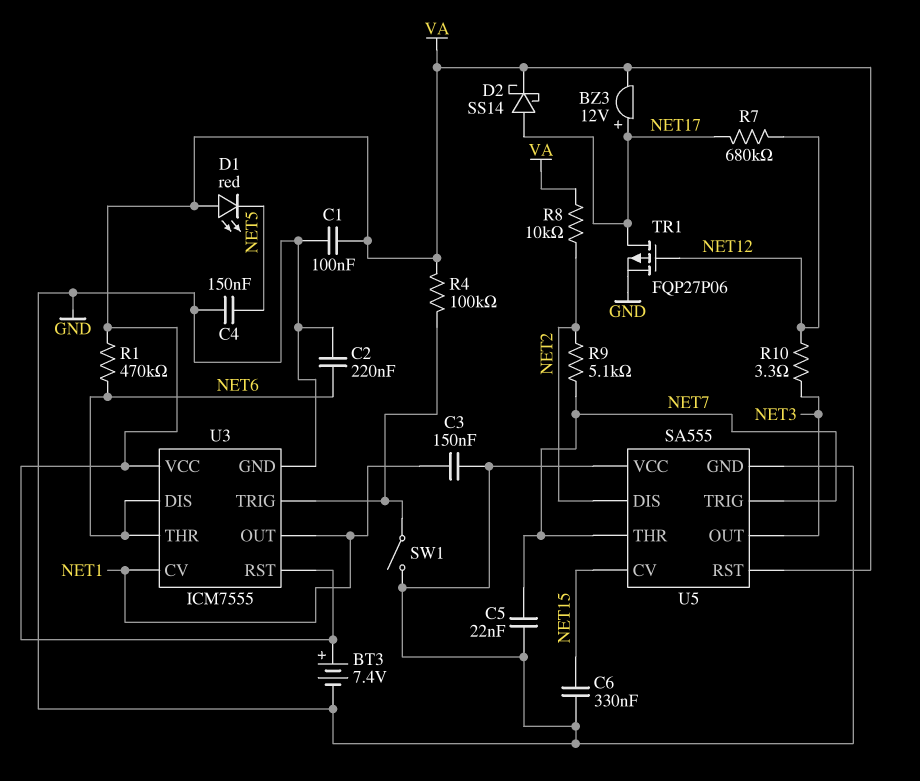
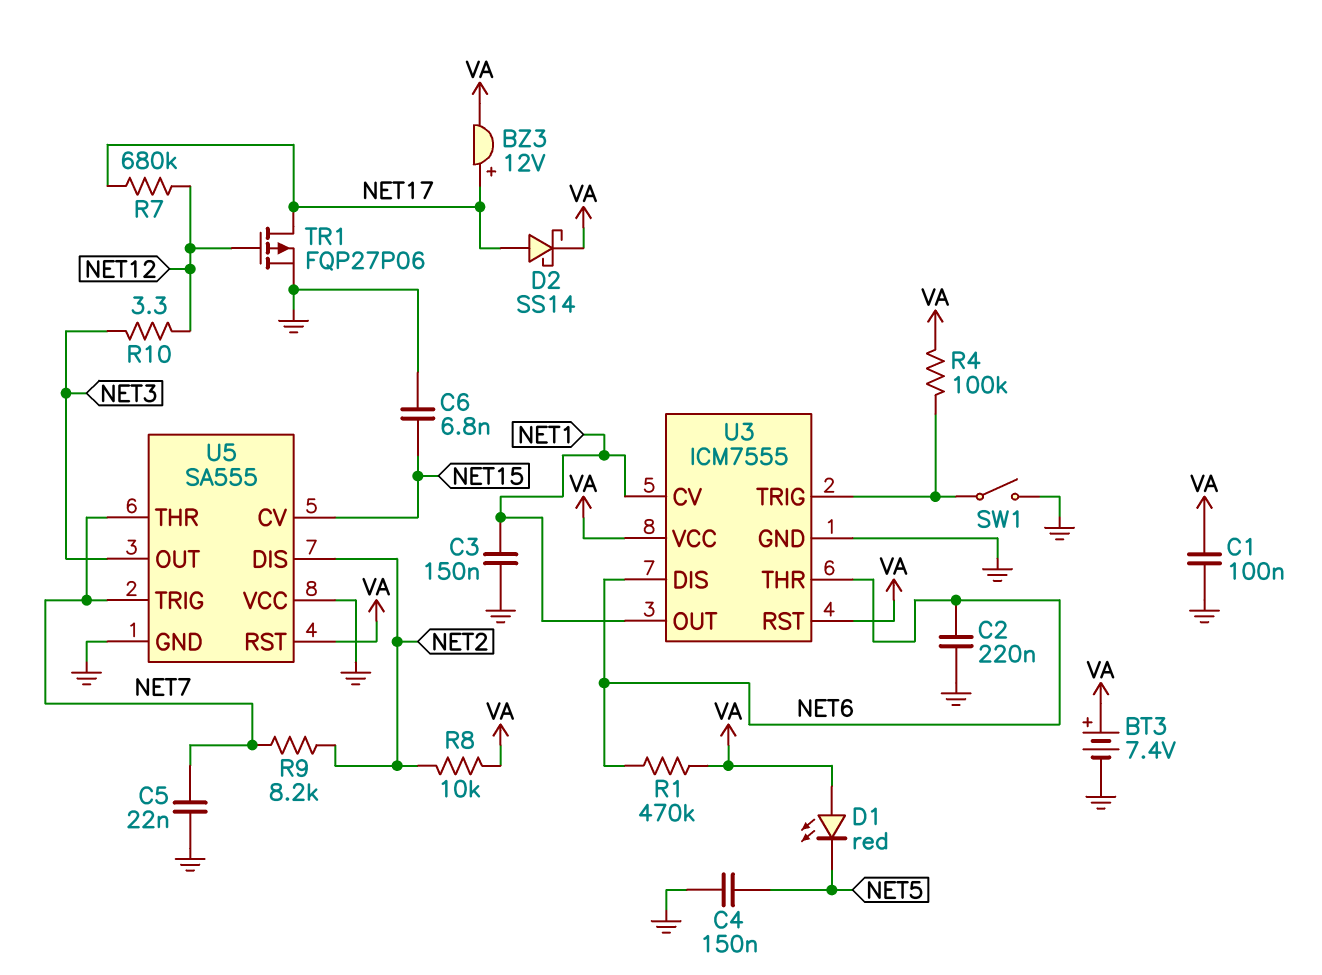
C6: 330nF (GND, NET15) -> 6.8nF (GND, NET15)
R9: 5.1k (NET2, NET7) -> 8.2k (NET2, NET7)

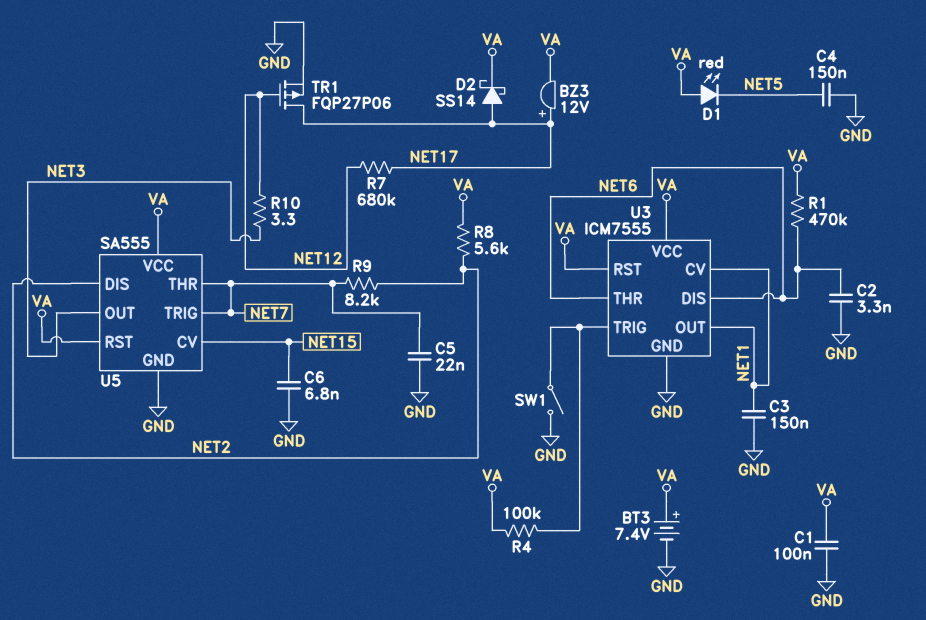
C2: 220nF (GND, NET6) -> 3.3nF (GND, NET6)
R8: 10k (NET2, VA) -> 5.6k (NET2, VA)
U5 pin VCC: GND -> VA

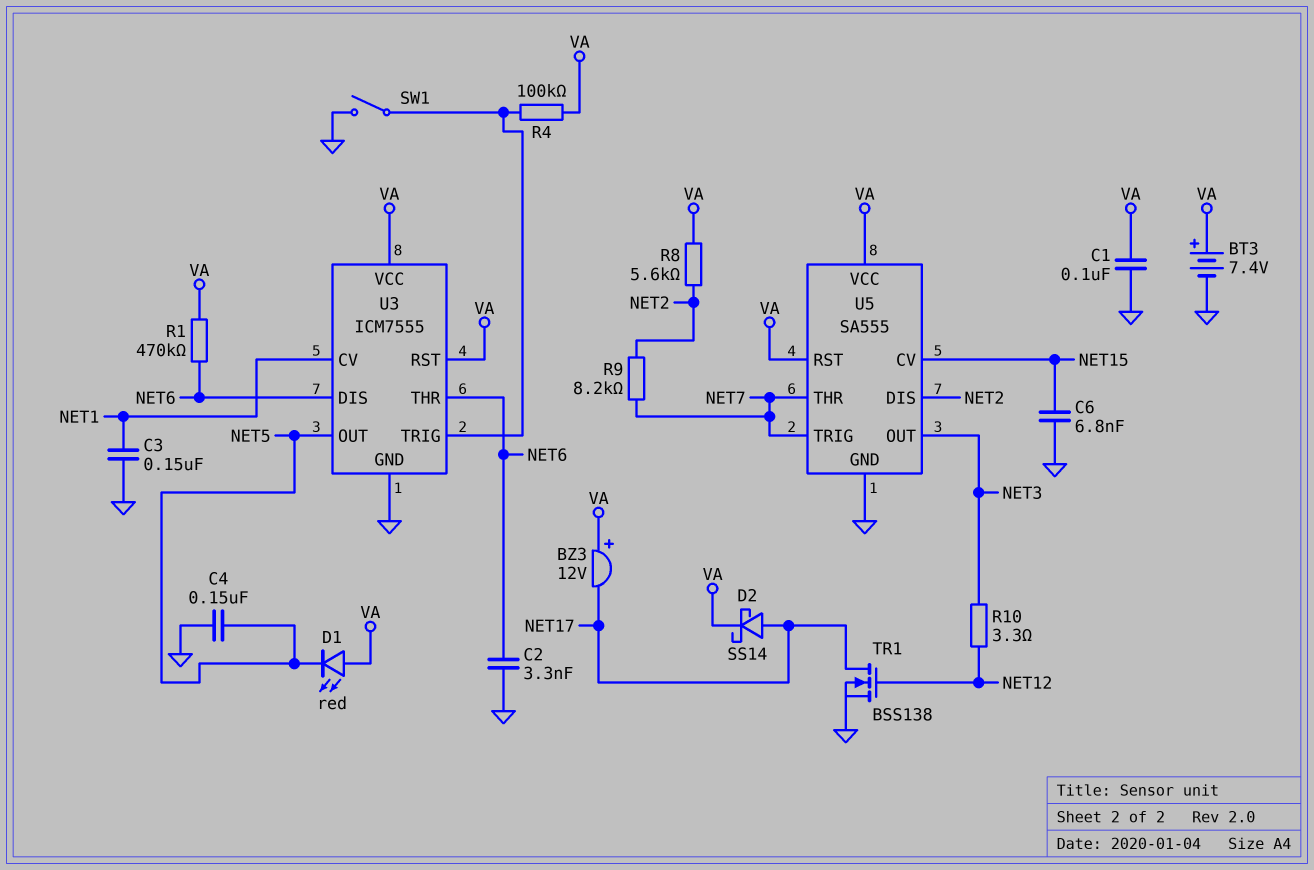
BZ3: buzzer 12V (plus NET17, minus VA) -> buzzer 12V (plus VA, minus NET17)
C5: 22nF (GND, NET7) -> none
R7: 680k (NET12, NET17) -> none
TR1: PMOS FQP27P06 (G NET12, D NET17, S GND) -> NMOS BSS138 (G NET12, D NET17, S GND)
U3 pin OUT: NET1 -> NET5

